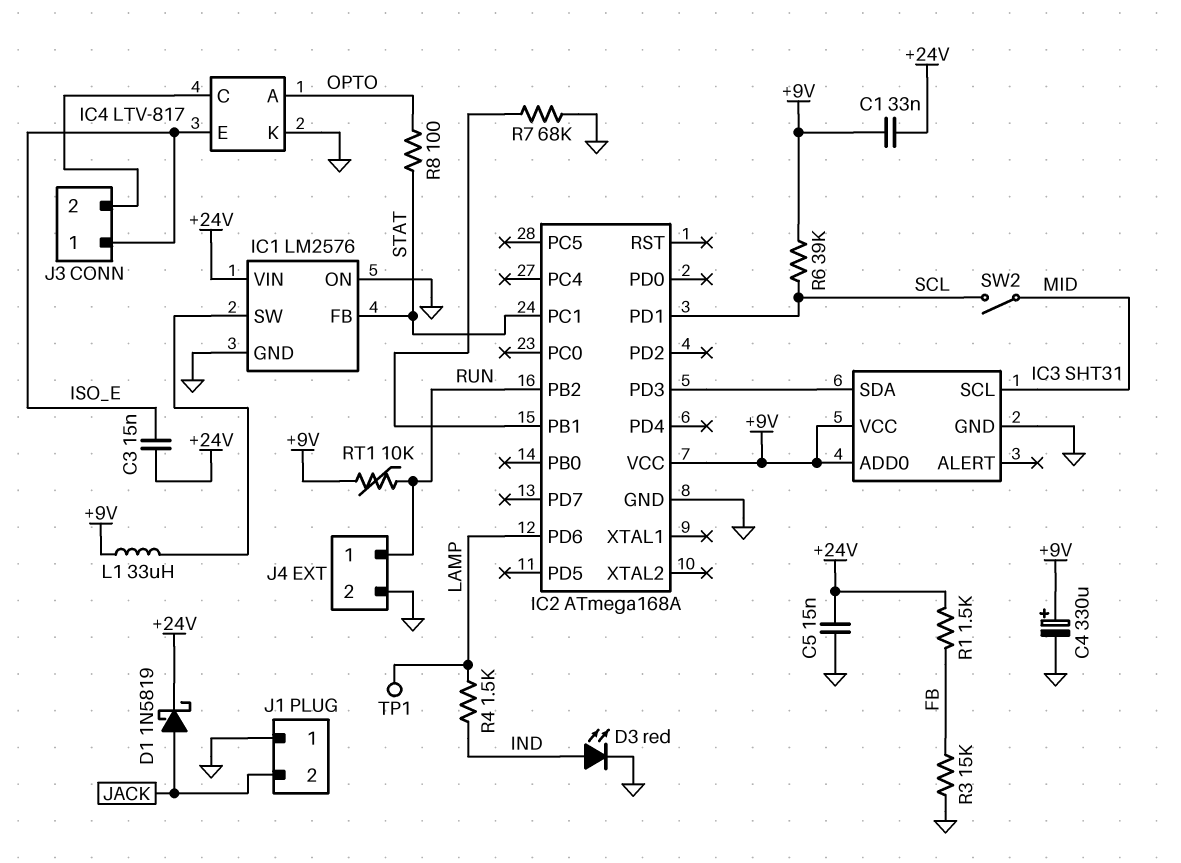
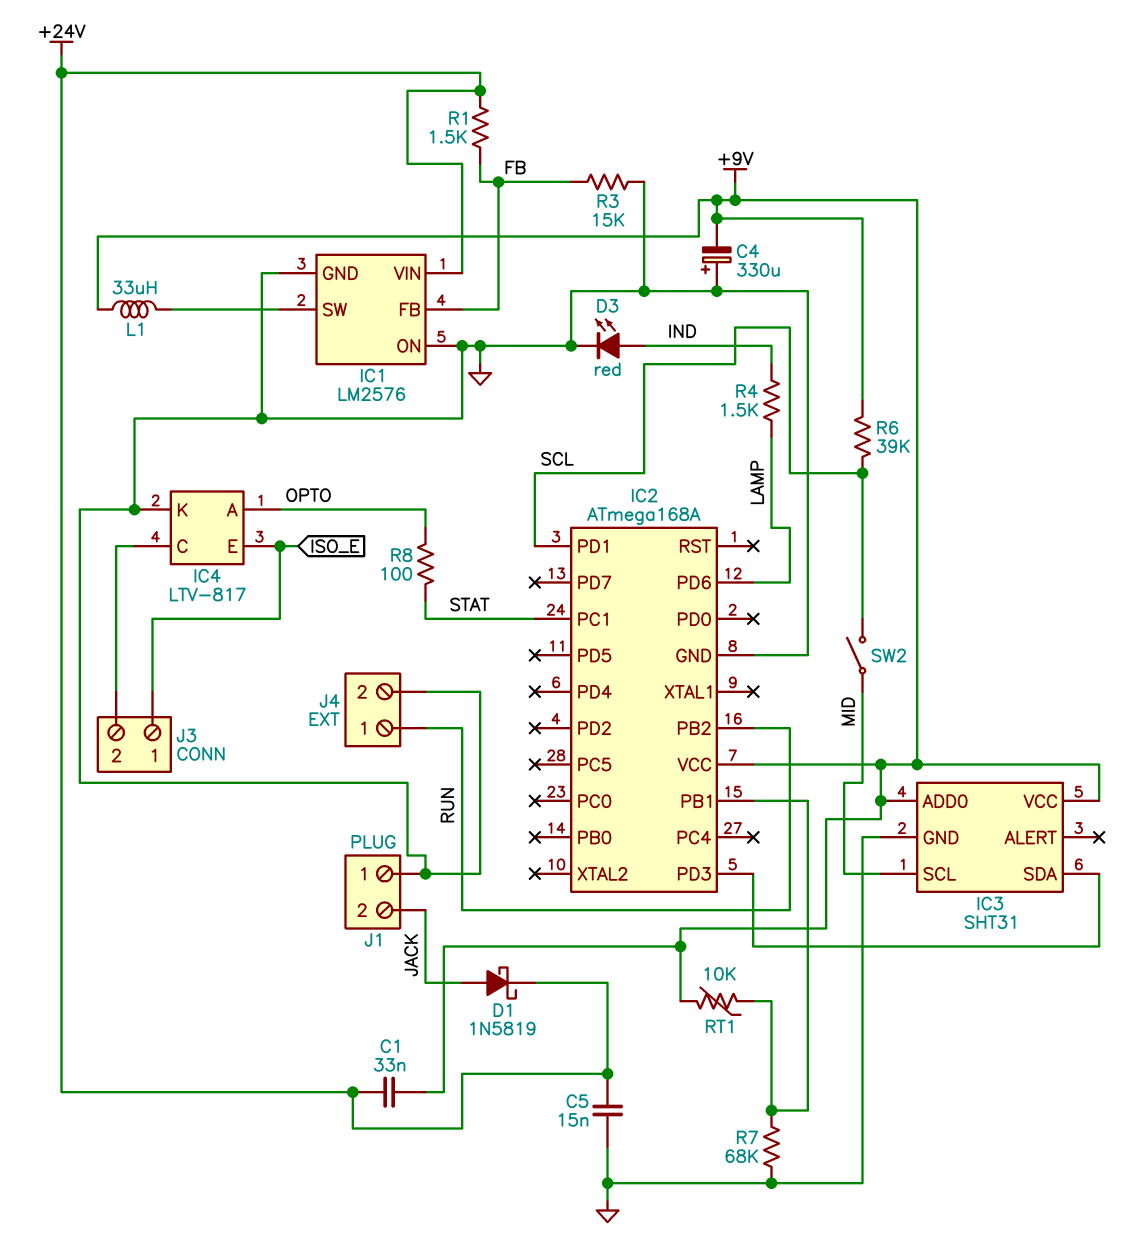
C3: 15nF (+24V, ISO_E) -> none
C4: 330uF (plus +9V, minus GND) -> 330uF (plus GND, minus +9V)
IC1 pin FB: STAT -> FB
RT1: 10k (+9V, RUN) -> 10k (+9V, IC2/PB1)
TP1: test point (LAMP) -> none

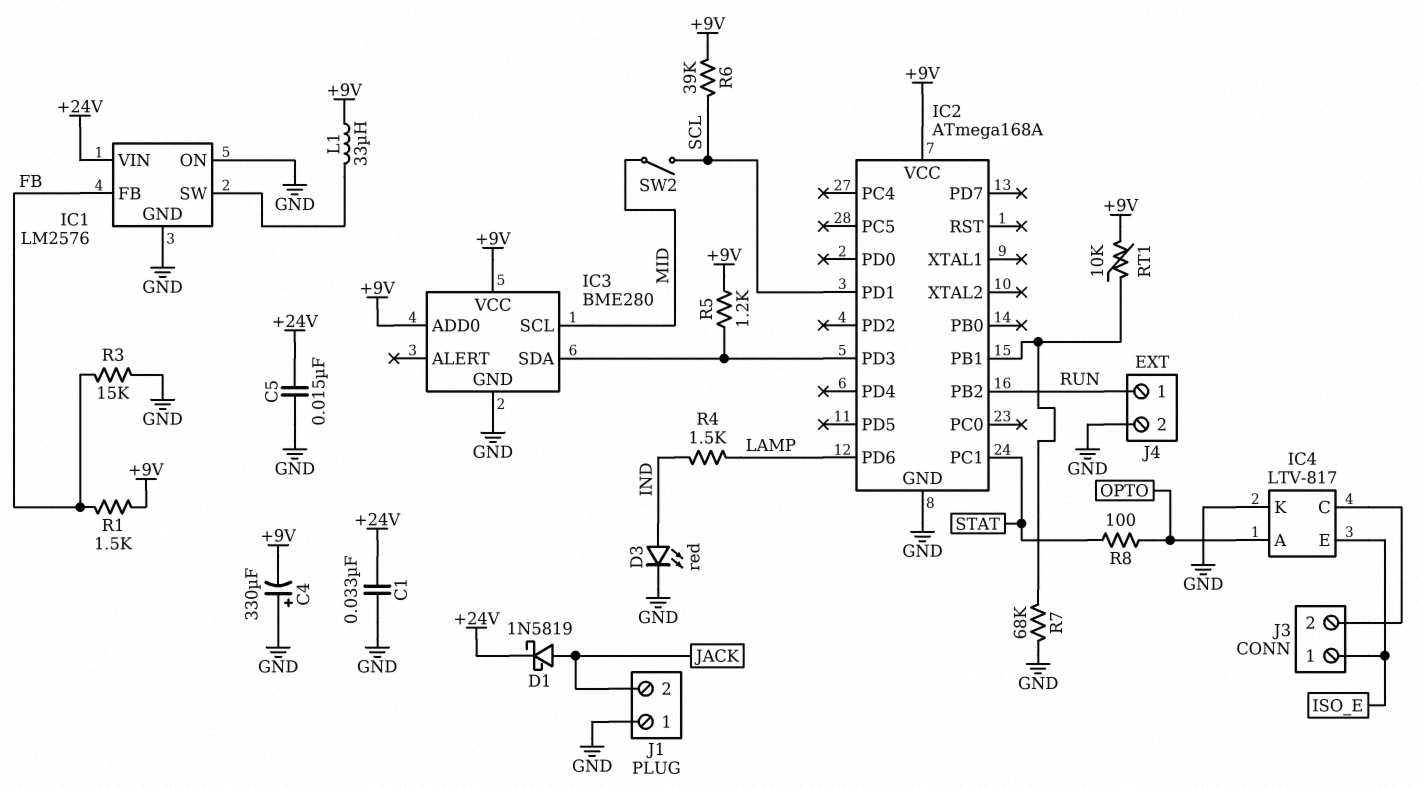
C1: 33nF (+9V, +24V) -> 33nF (+24V, GND)
IC3: SHT31 -> BME280
R1: 1.5k (+24V, FB) -> 1.5k (+9V, FB)
R5: none -> 1.2k (+9V, IC2/PD3)

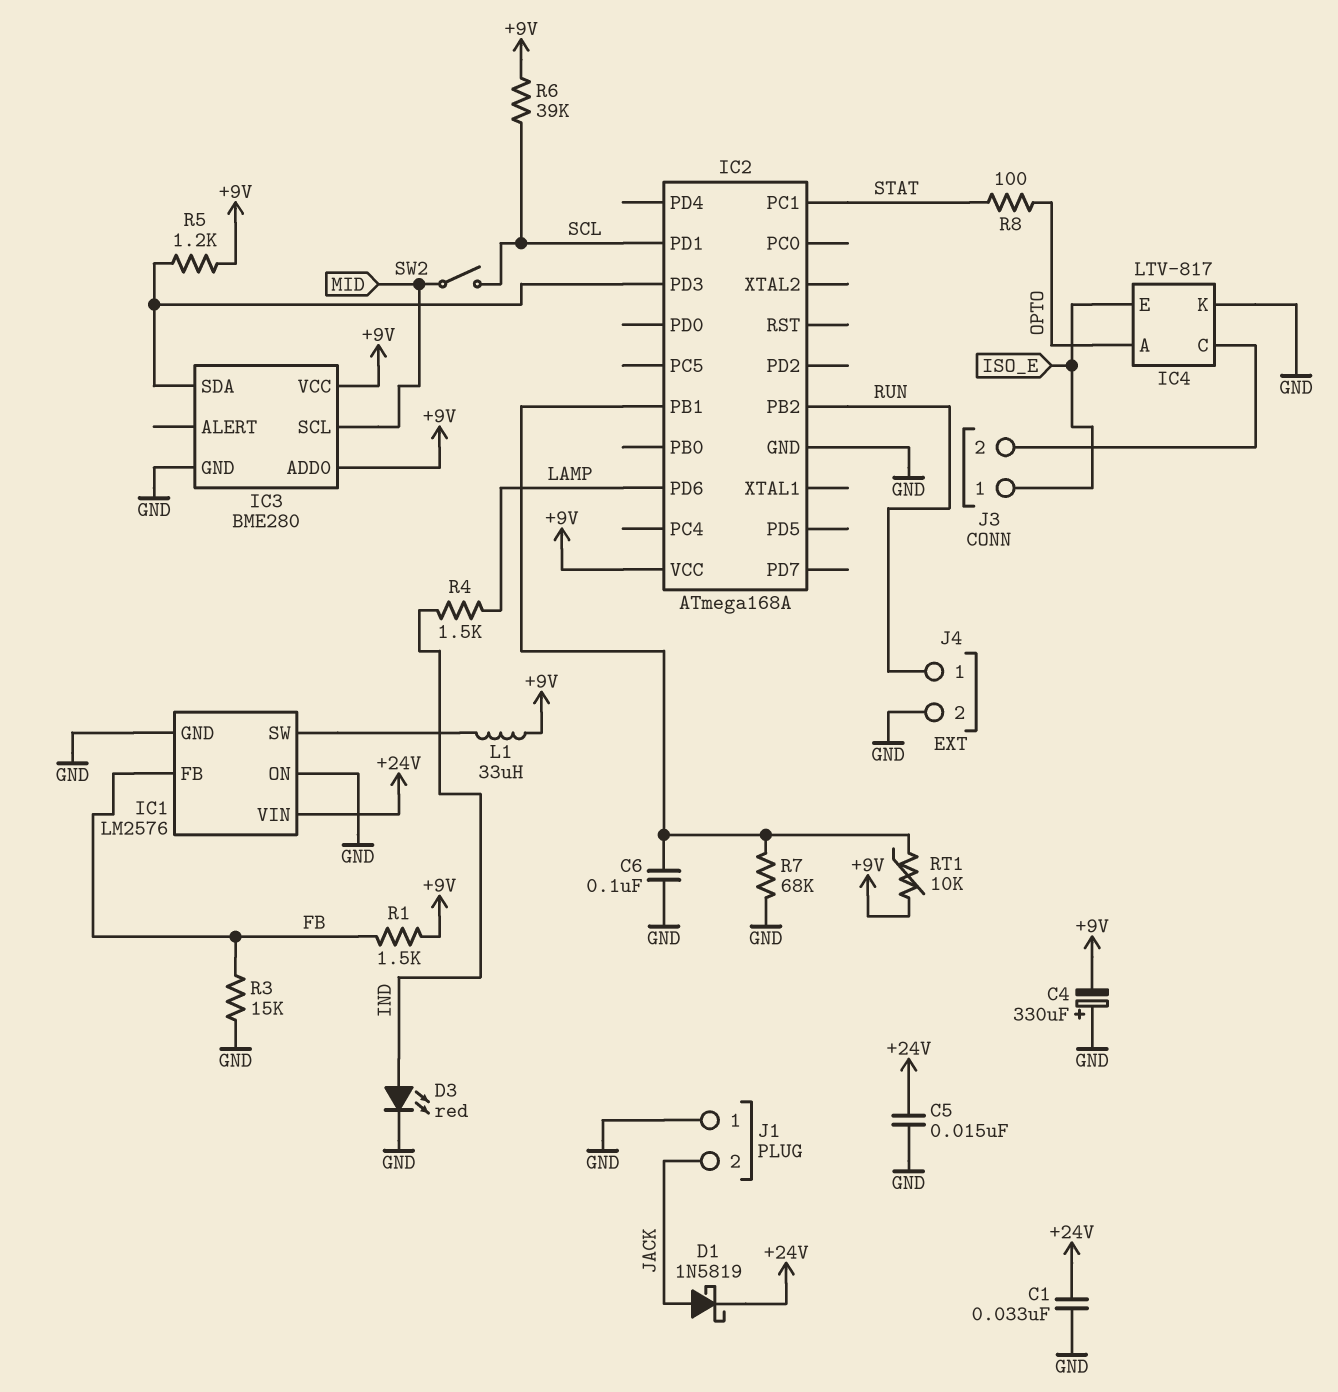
C6: none -> 100nF (GND, IC2/PB1)

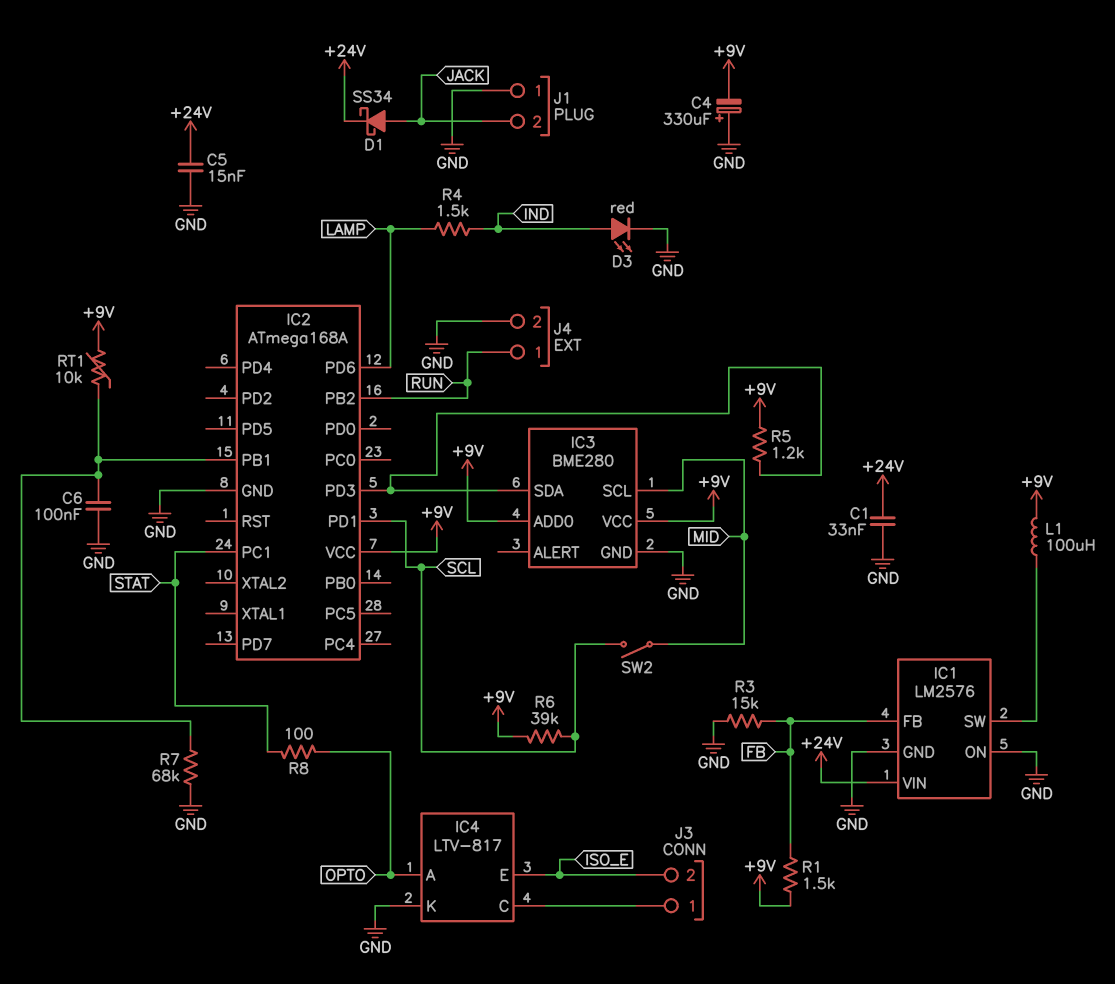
D1: schottky 1N5819 (A JACK, K +24V) -> schottky SS34 (A JACK, K +24V)
J3 pin 1: ISO_E -> IC4/C
J3 pin 2: IC4/C -> ISO_E
L1: 33uH (+9V, IC1/SW) -> 100uH (+9V, IC1/SW)

